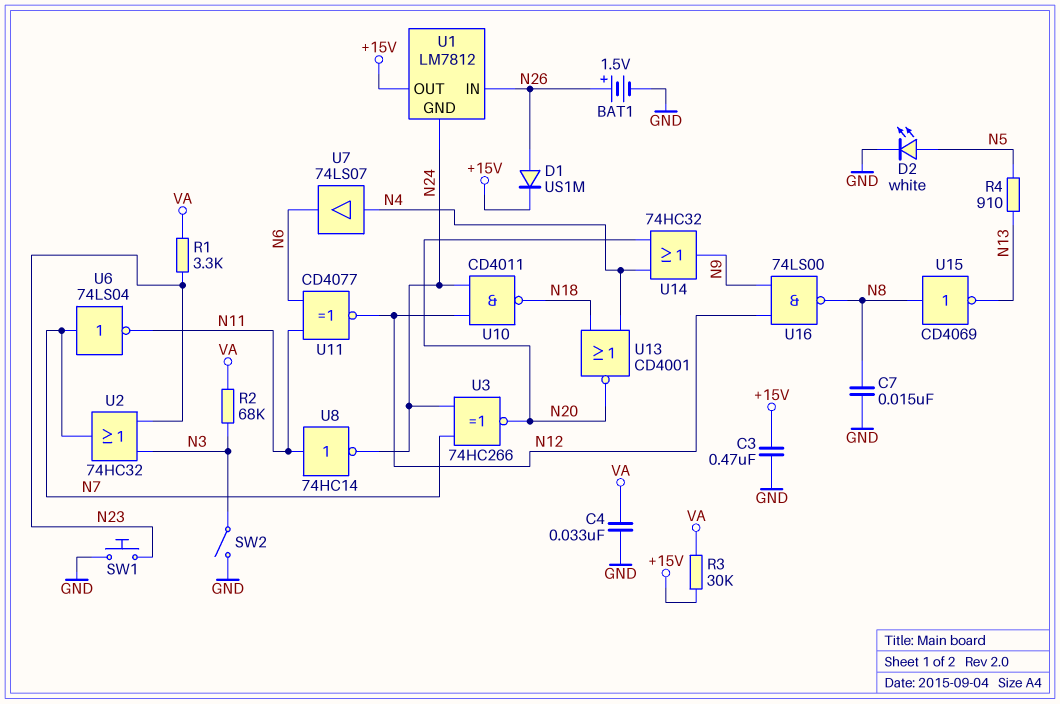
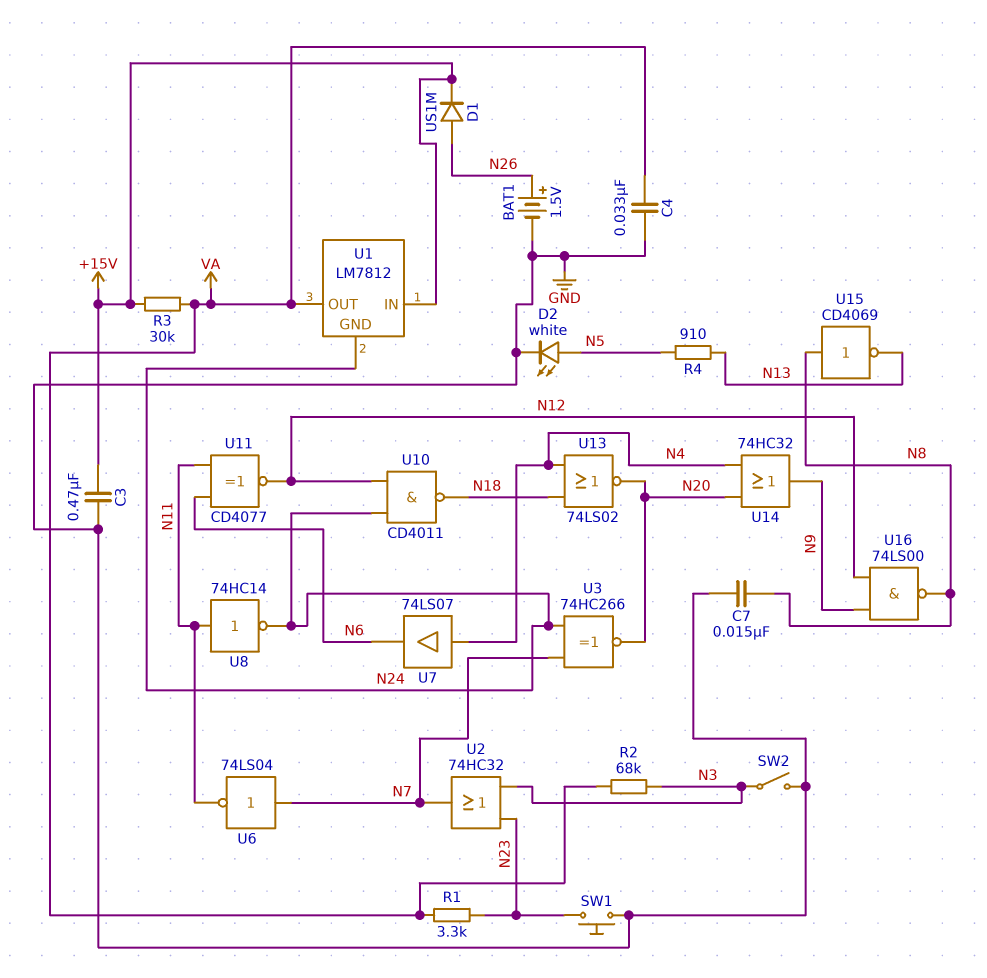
U1 pin IN: N26 -> +15V
U1 pin OUT: +15V -> VA
U13: NOR CD4001 (in N4, in N18, out N20) -> NOR 74LS02 (in N4, in N18, out N20)

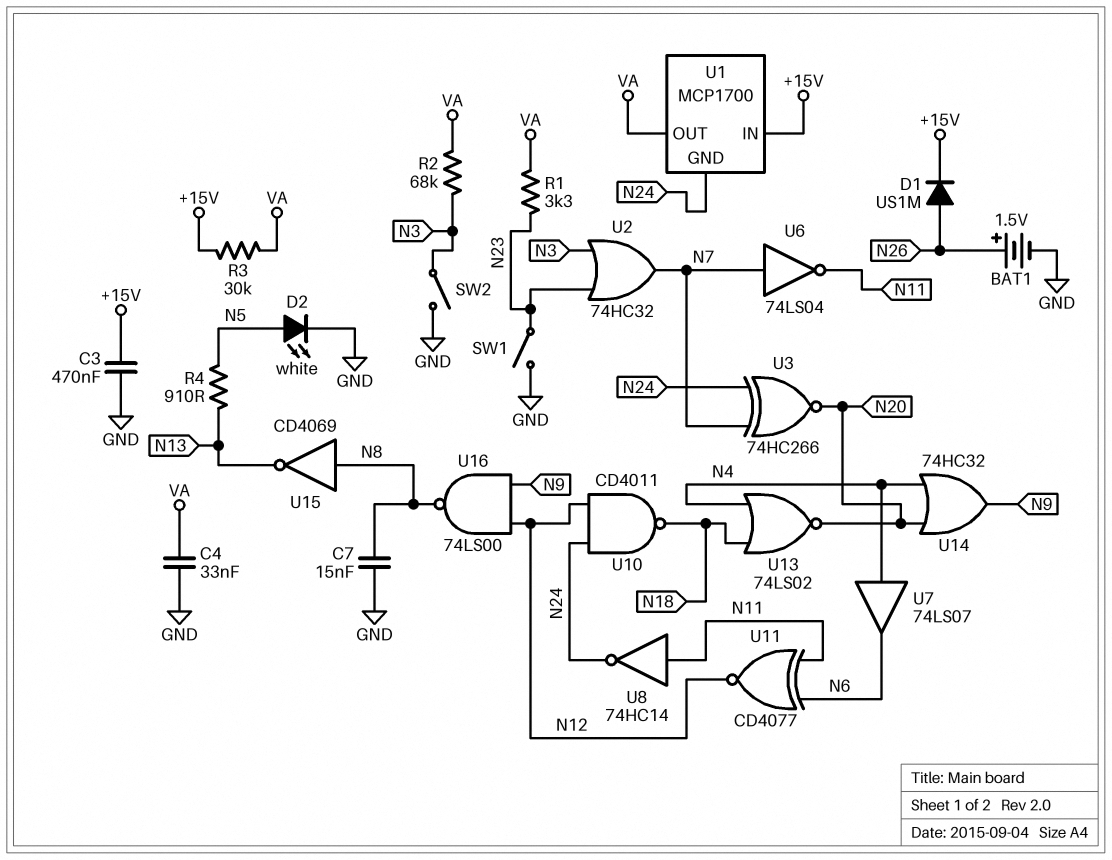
SW1: button (GND, N23) -> switch (GND, N23)
U1: LM7812 -> MCP1700

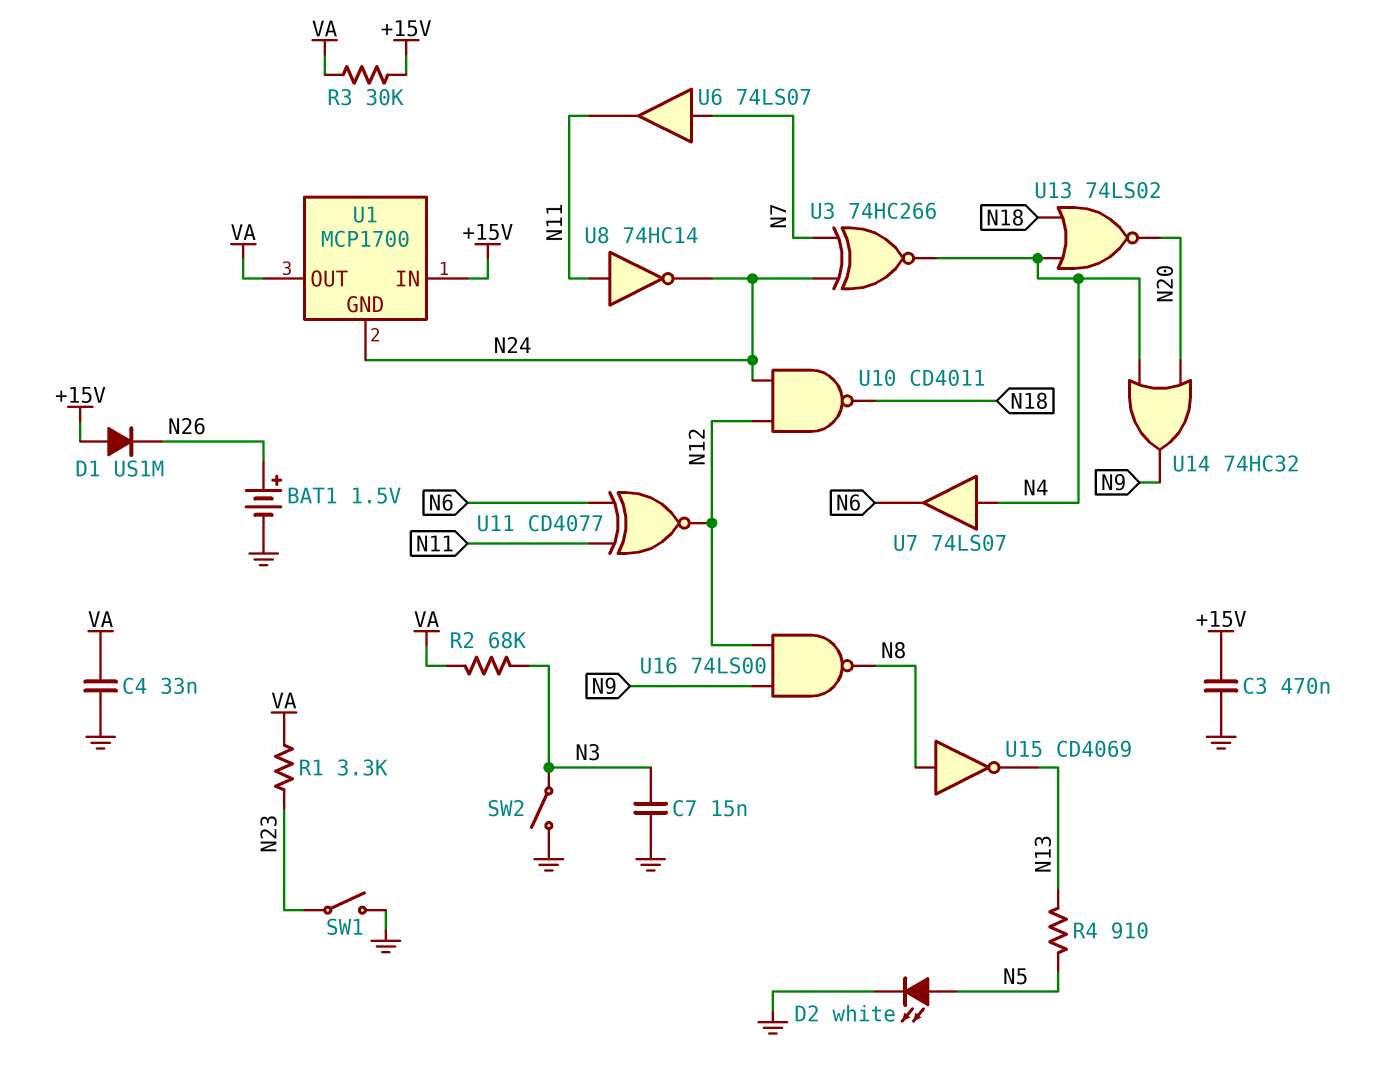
C7: 15nF (GND, N8) -> 15nF (GND, N3)
D1: diode US1M (A N26, K +15V) -> diode US1M (A +15V, K N26)
U2: OR 74HC32 (in N3, in N23, out N7) -> none
U3: XNOR 74HC266 (in N7, in N24, out N20) -> XNOR 74HC266 (in N7, in N24, out N4)
U6: NOT 74LS04 (in N7, out N11) -> buffer 74LS07 (in N7, out N11)

